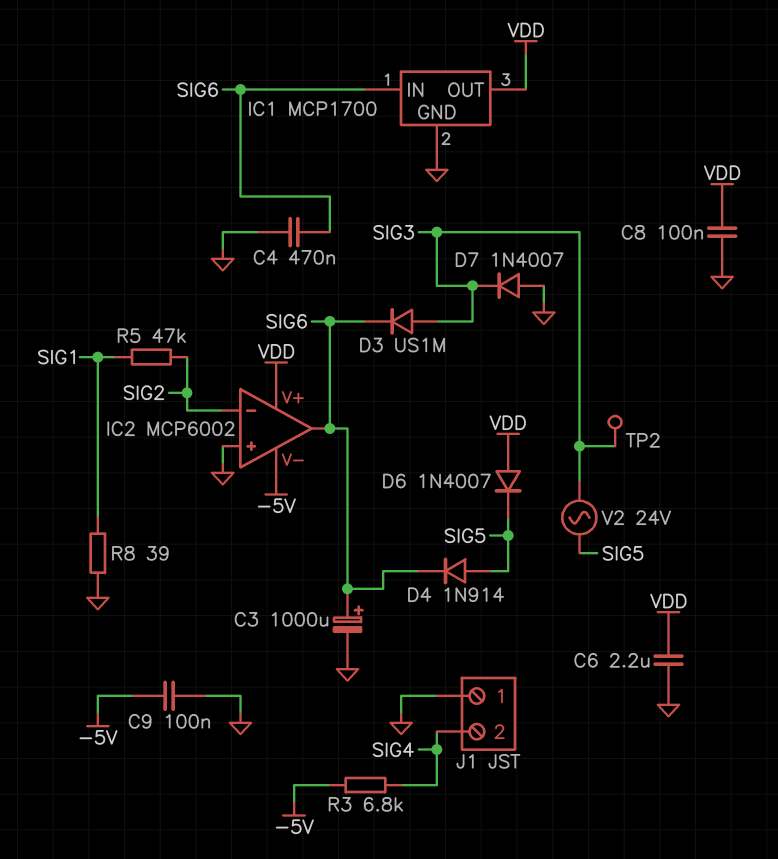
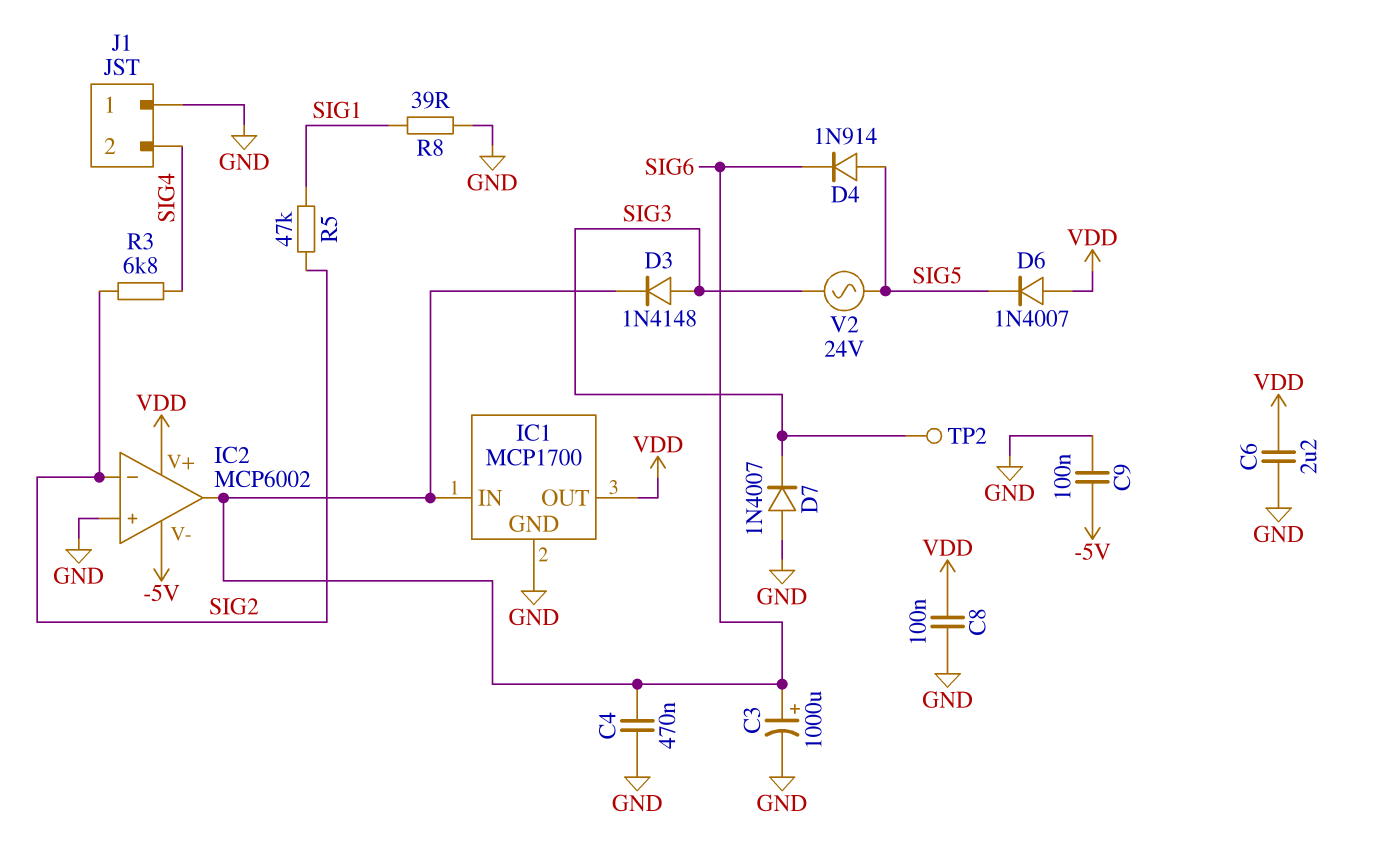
D3: diode US1M (A SIG3, K SIG6) -> diode 1N4148 (A SIG3, K SIG6)
R3: 6.8k (-5V, SIG4) -> 6.8k (SIG2, SIG4)

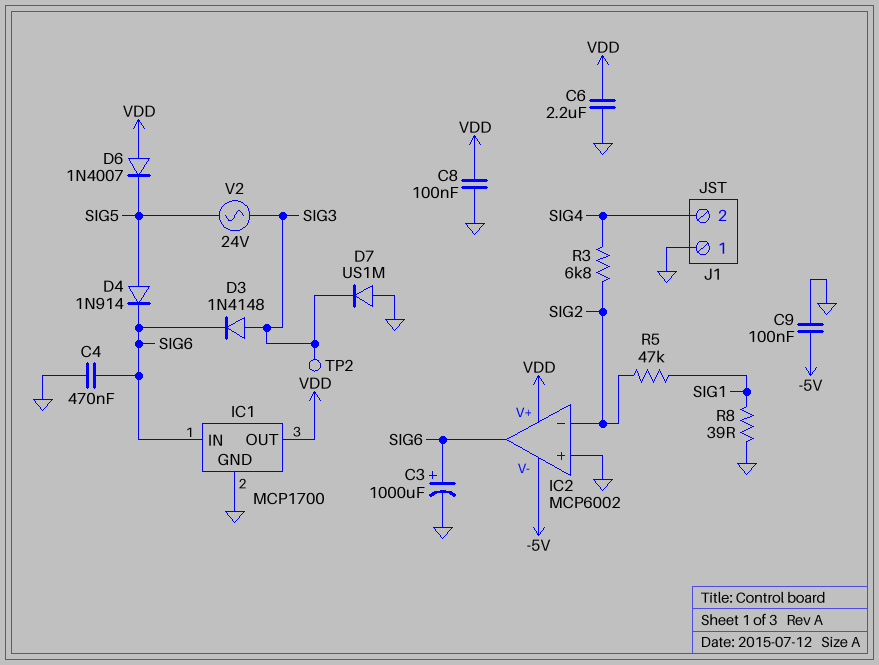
D7: diode 1N4007 (A GND, K SIG3) -> diode US1M (A GND, K SIG3)

